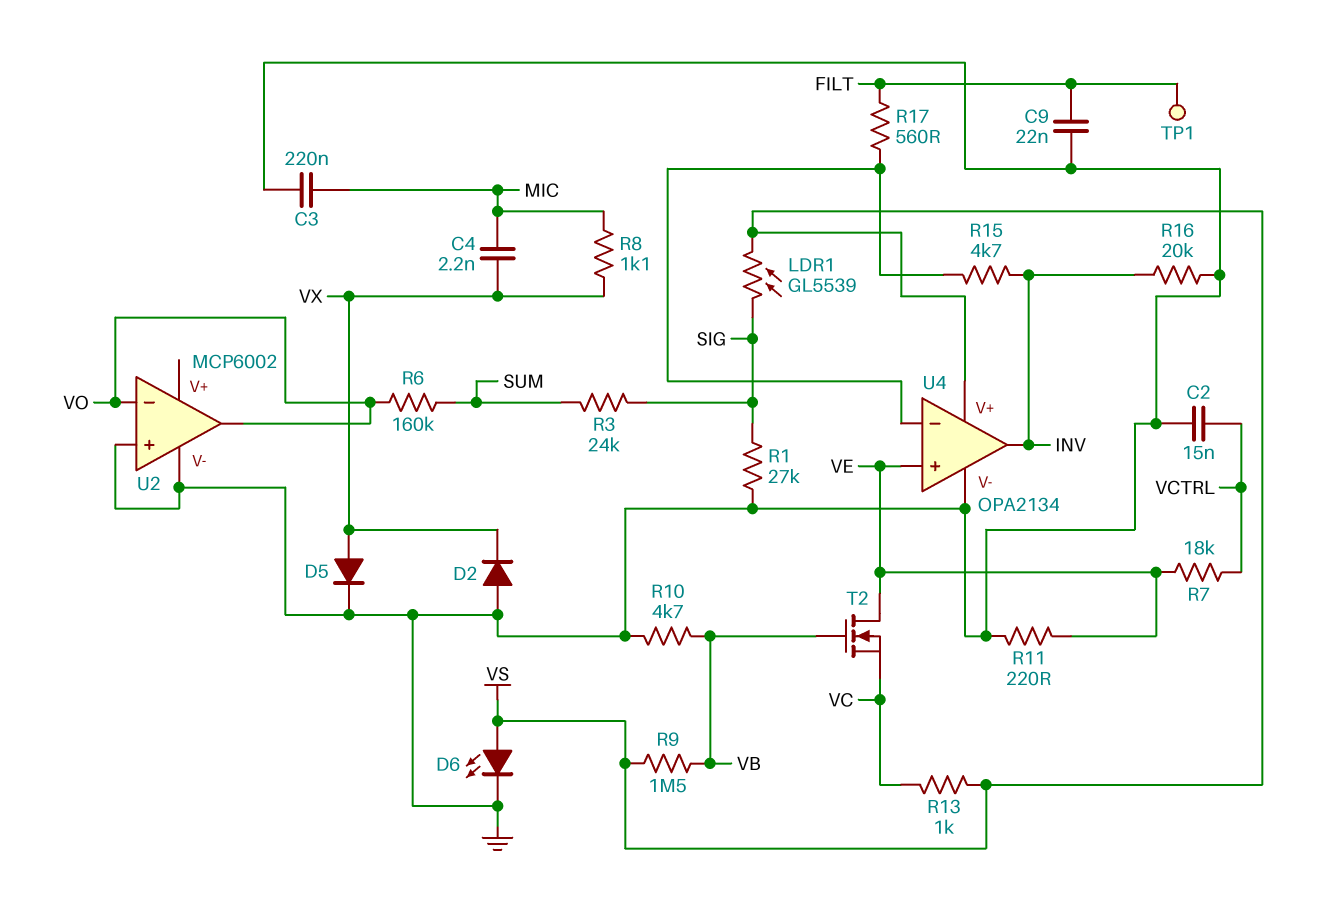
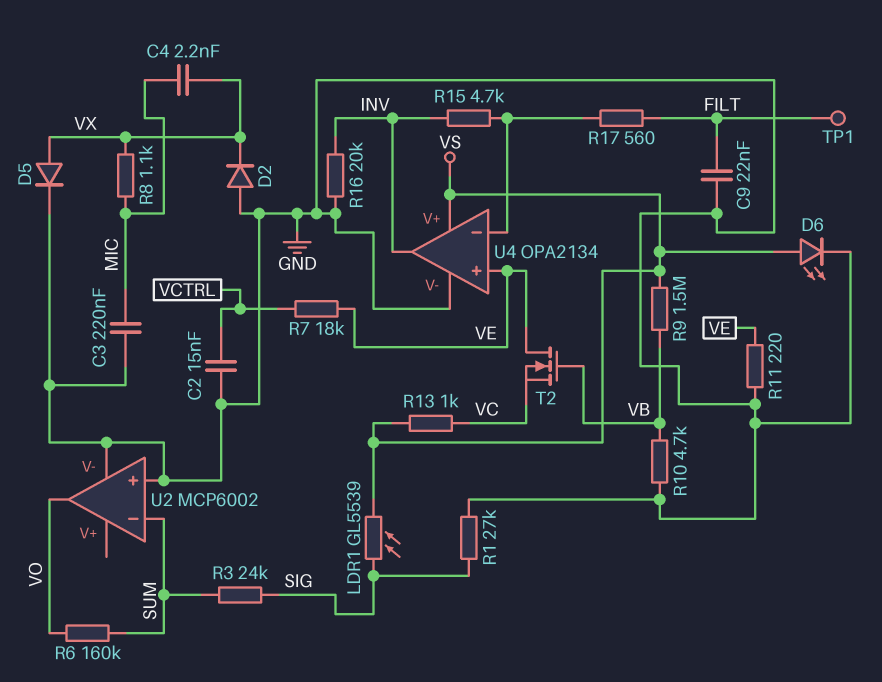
U2 pin in-: VO -> SUM

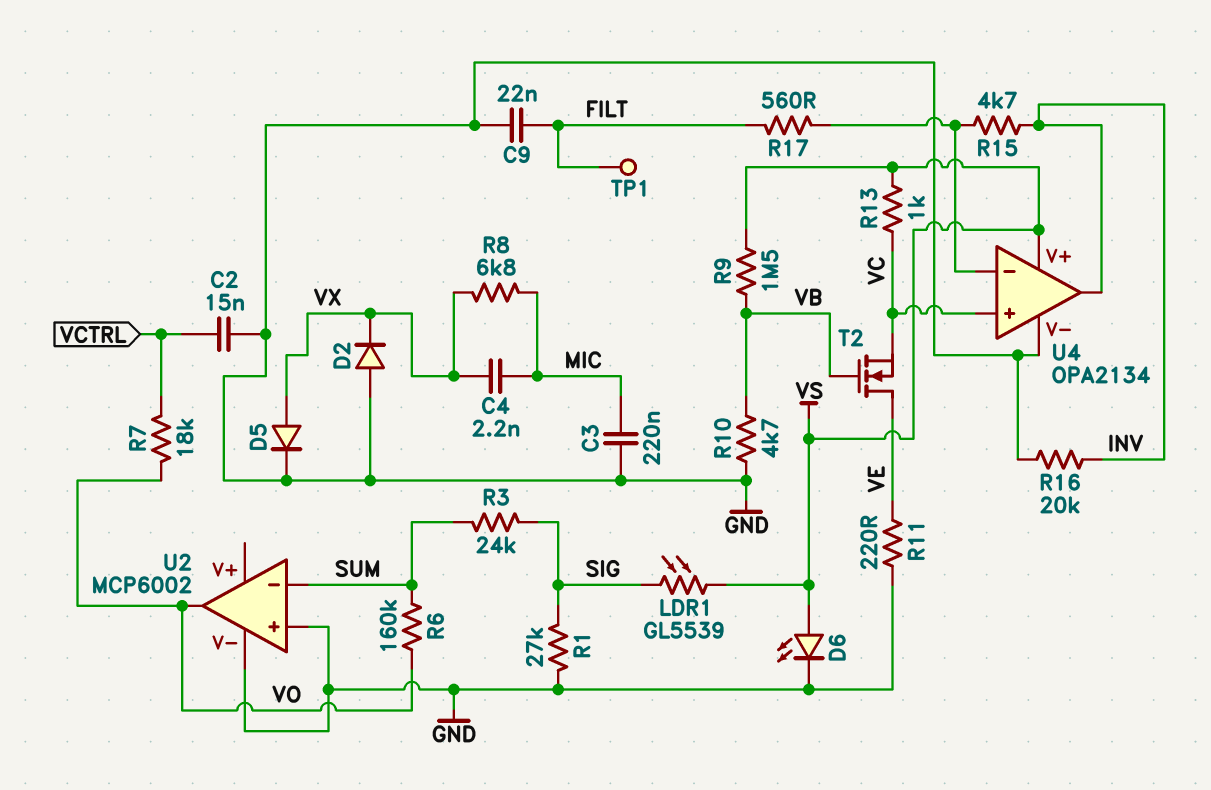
R7: 18k (VCTRL, VE) -> 18k (VCTRL, VO)
R8: 1.1k (MIC, VX) -> 6.8k (MIC, VX)
U4 pin in+: VE -> VC

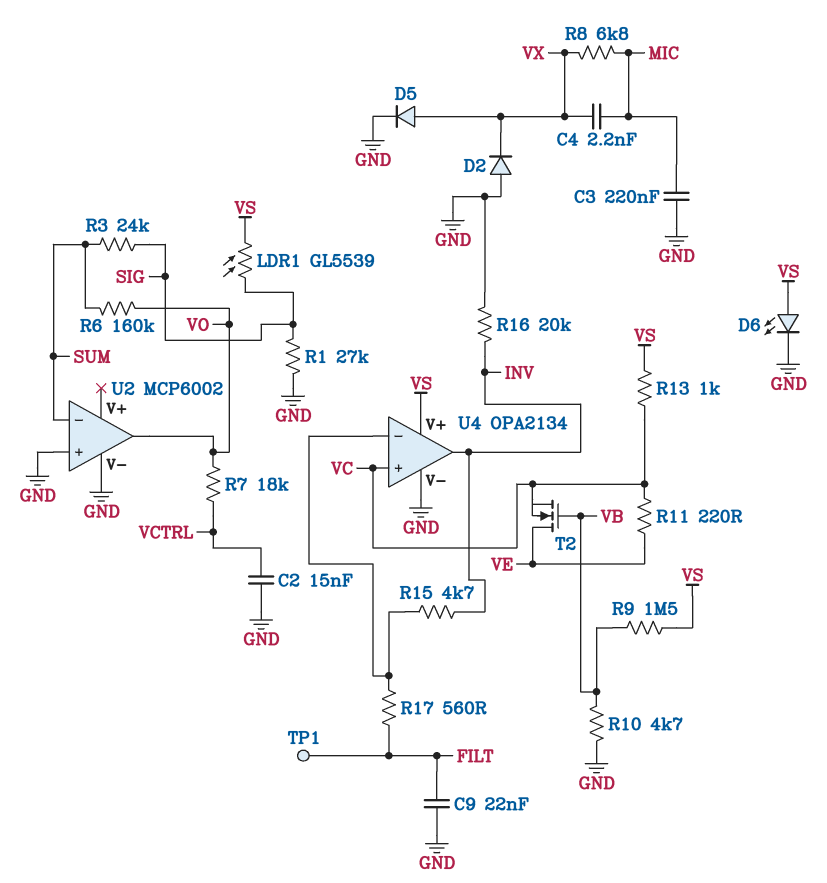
R11: 220 (GND, VE) -> 220 (VC, VE)

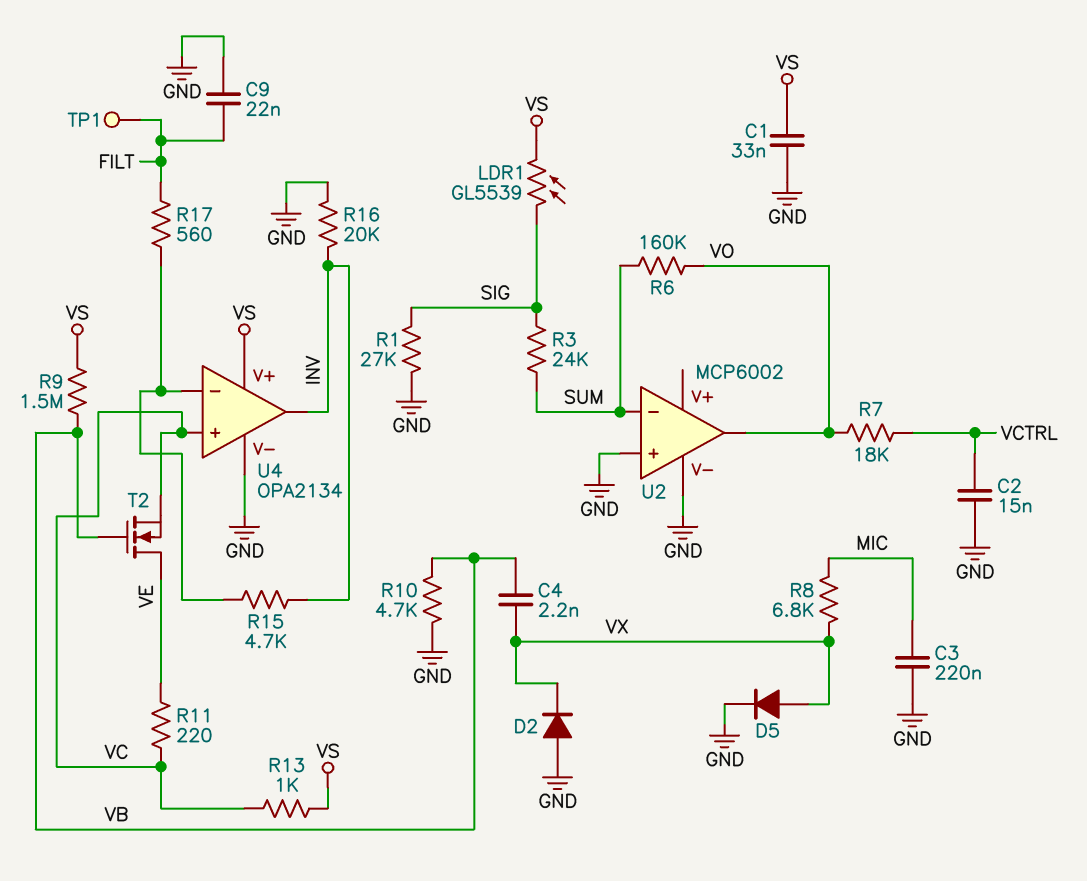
C1: none -> 33nF (GND, VS)
C4: 2.2nF (MIC, VX) -> 2.2nF (VB, VX)
D6: LED (A VS, K GND) -> none

